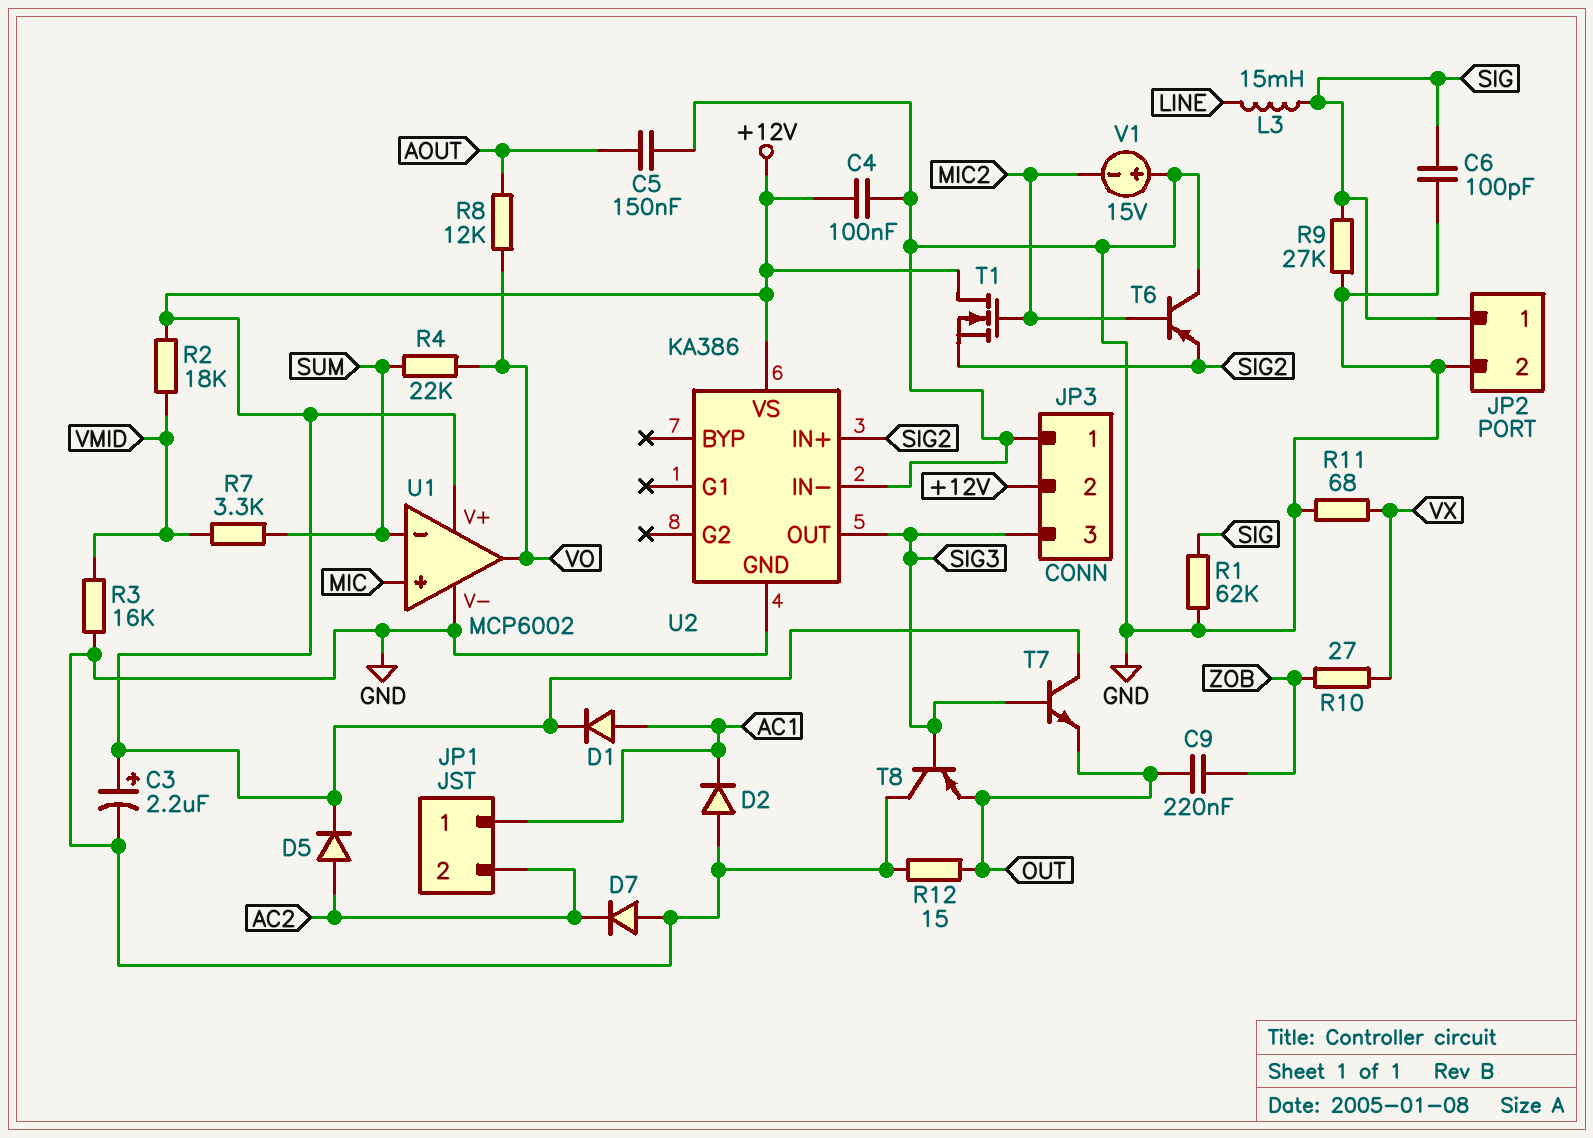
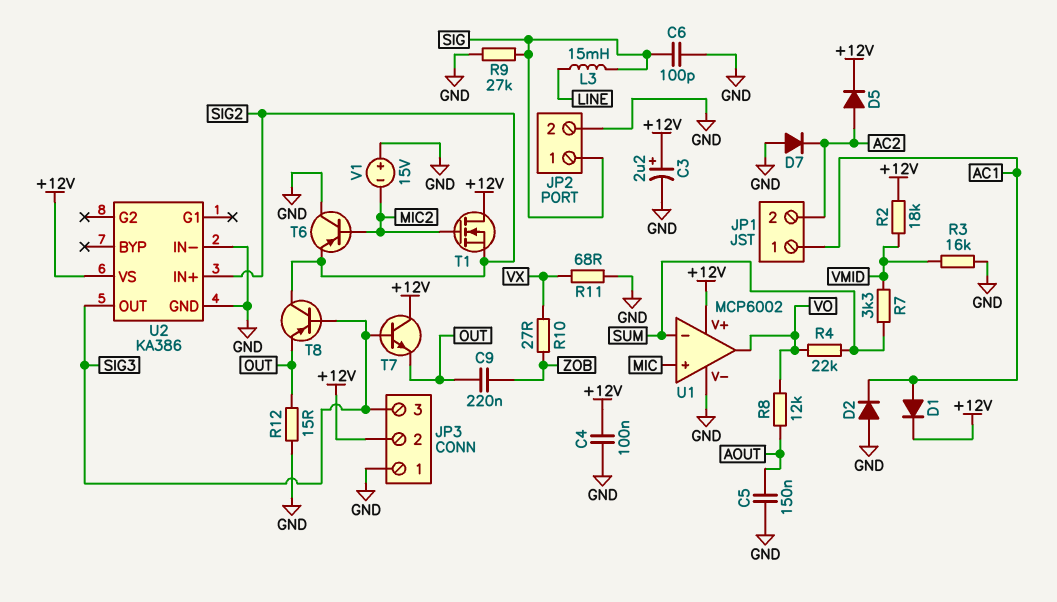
R1: 62k (GND, SIG) -> none
T8: PNP (B SIG3, C GND, E OUT) -> PNP (B SIG3, C SIG2, E OUT)

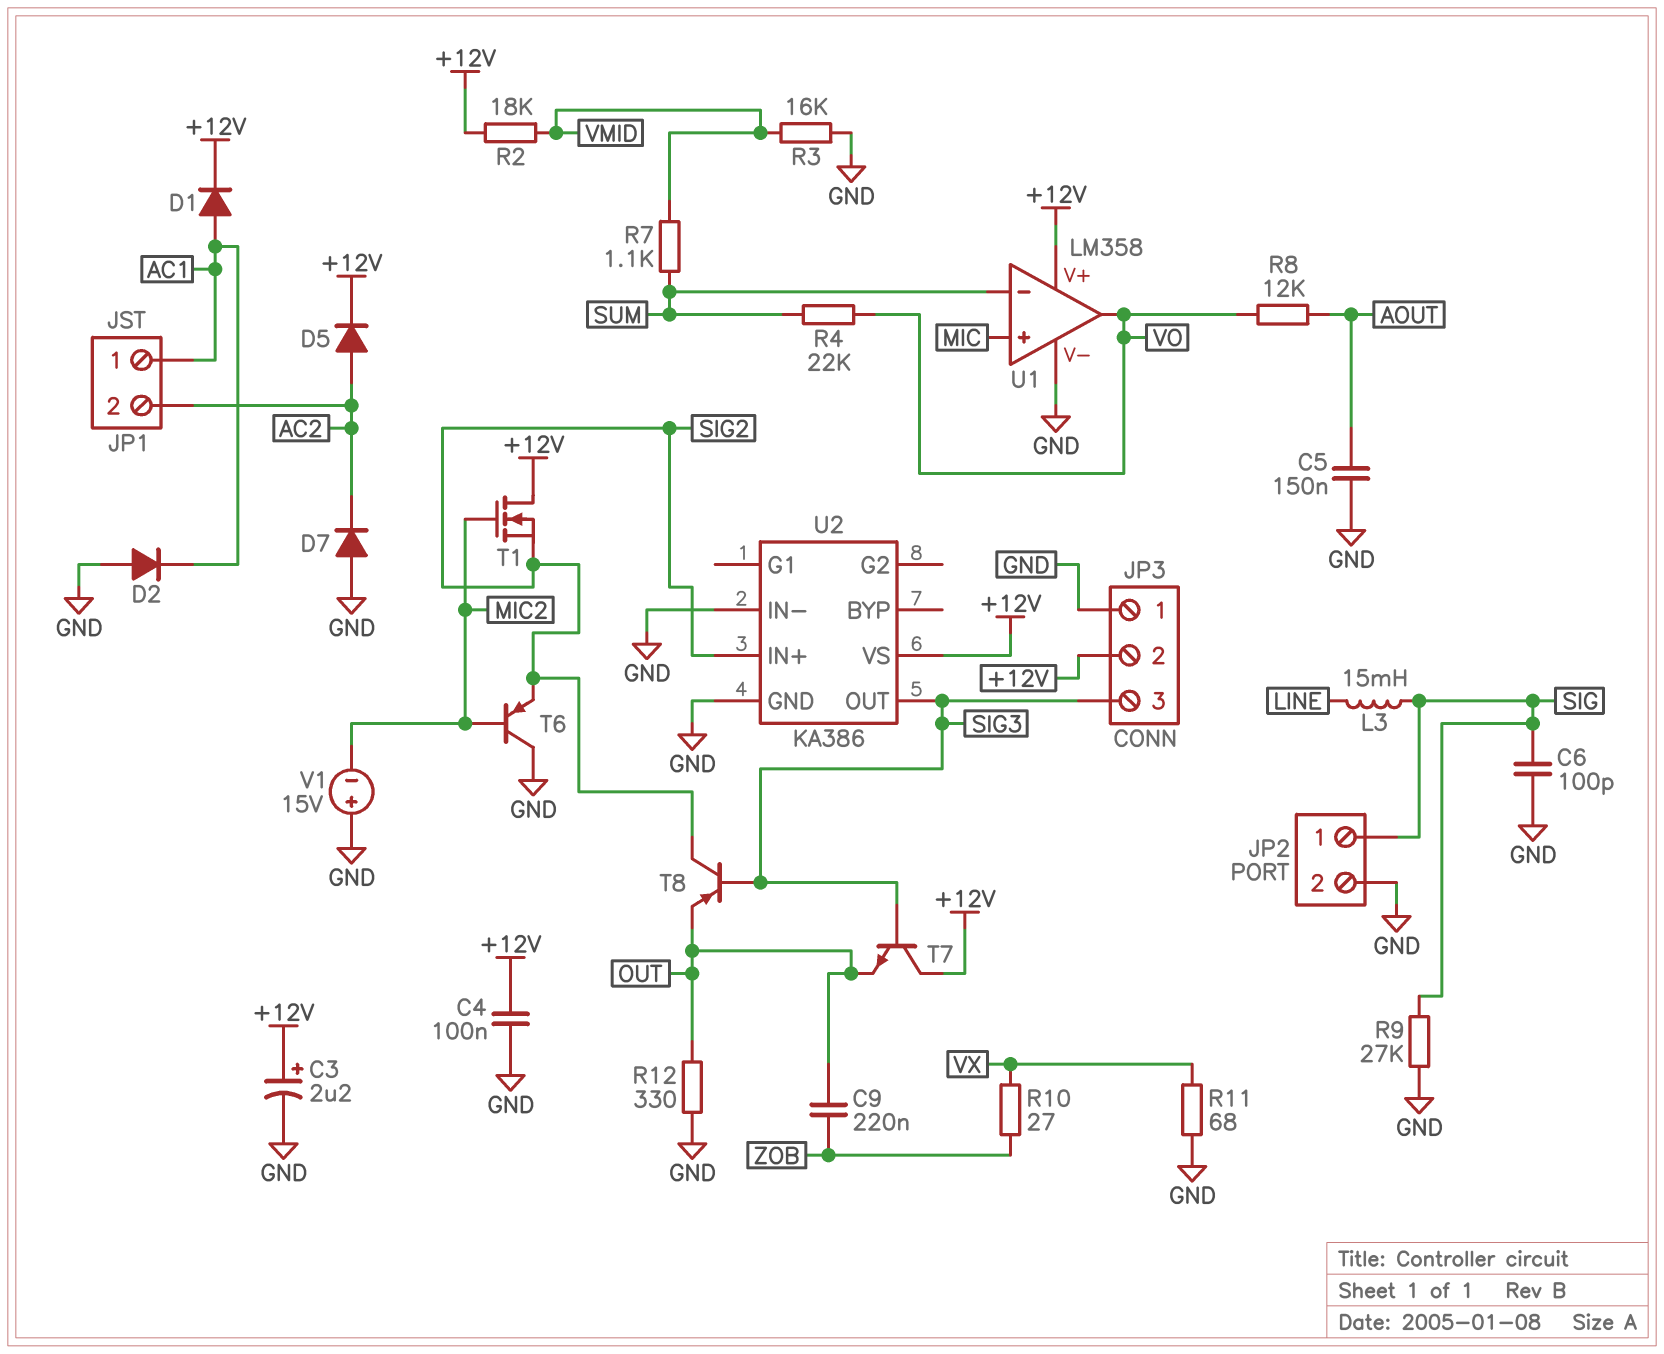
R7: 3.3k (SUM, VMID) -> 1.1k (SUM, VMID)
R12: 15 (GND, OUT) -> 330 (GND, OUT)
U1: MCP6002 -> LM358

